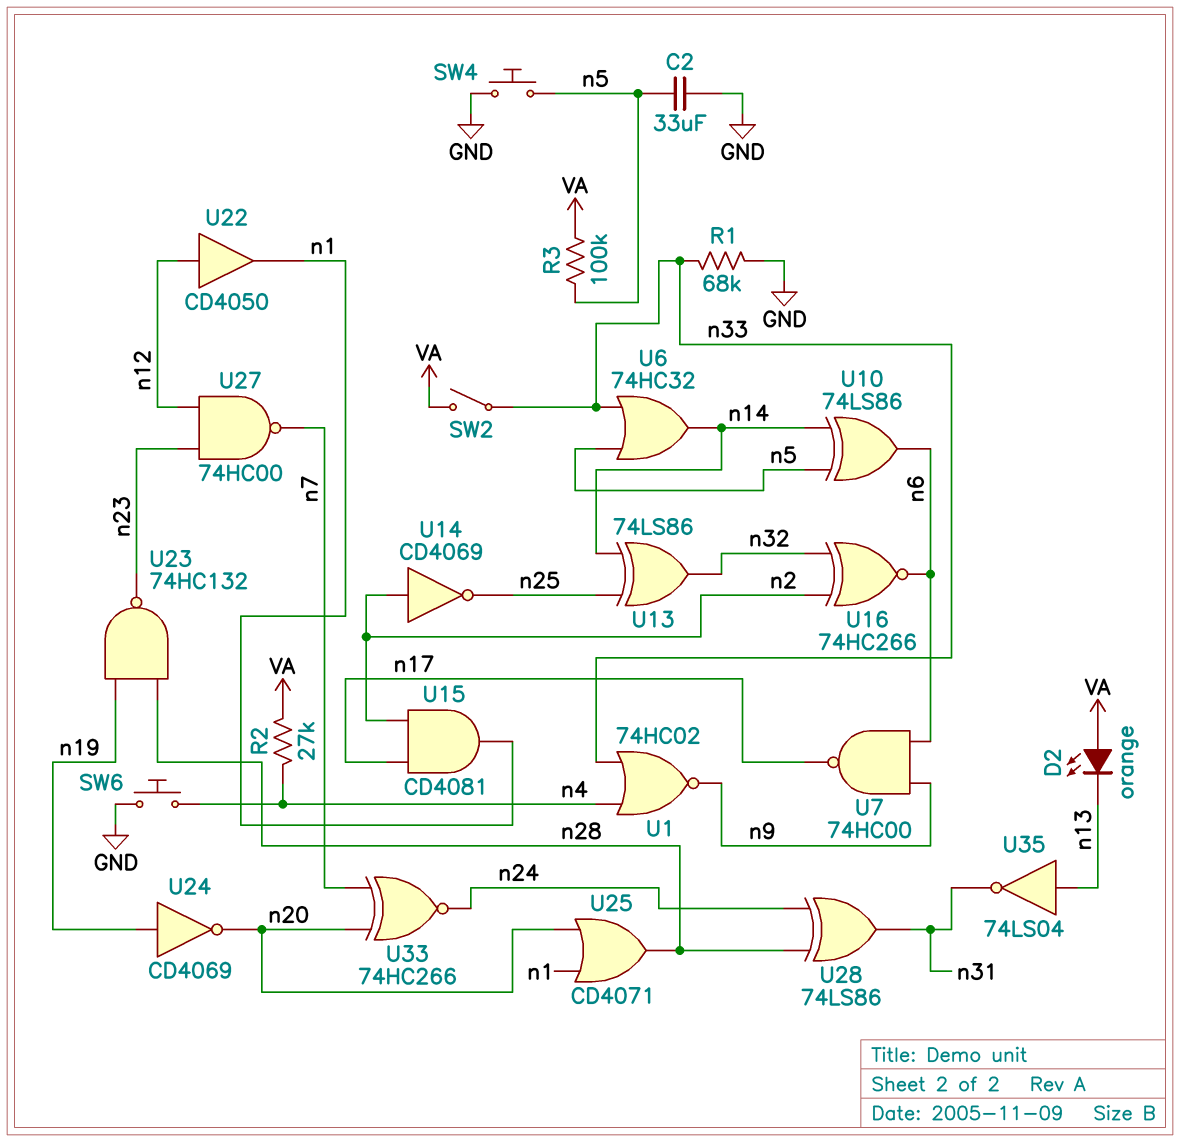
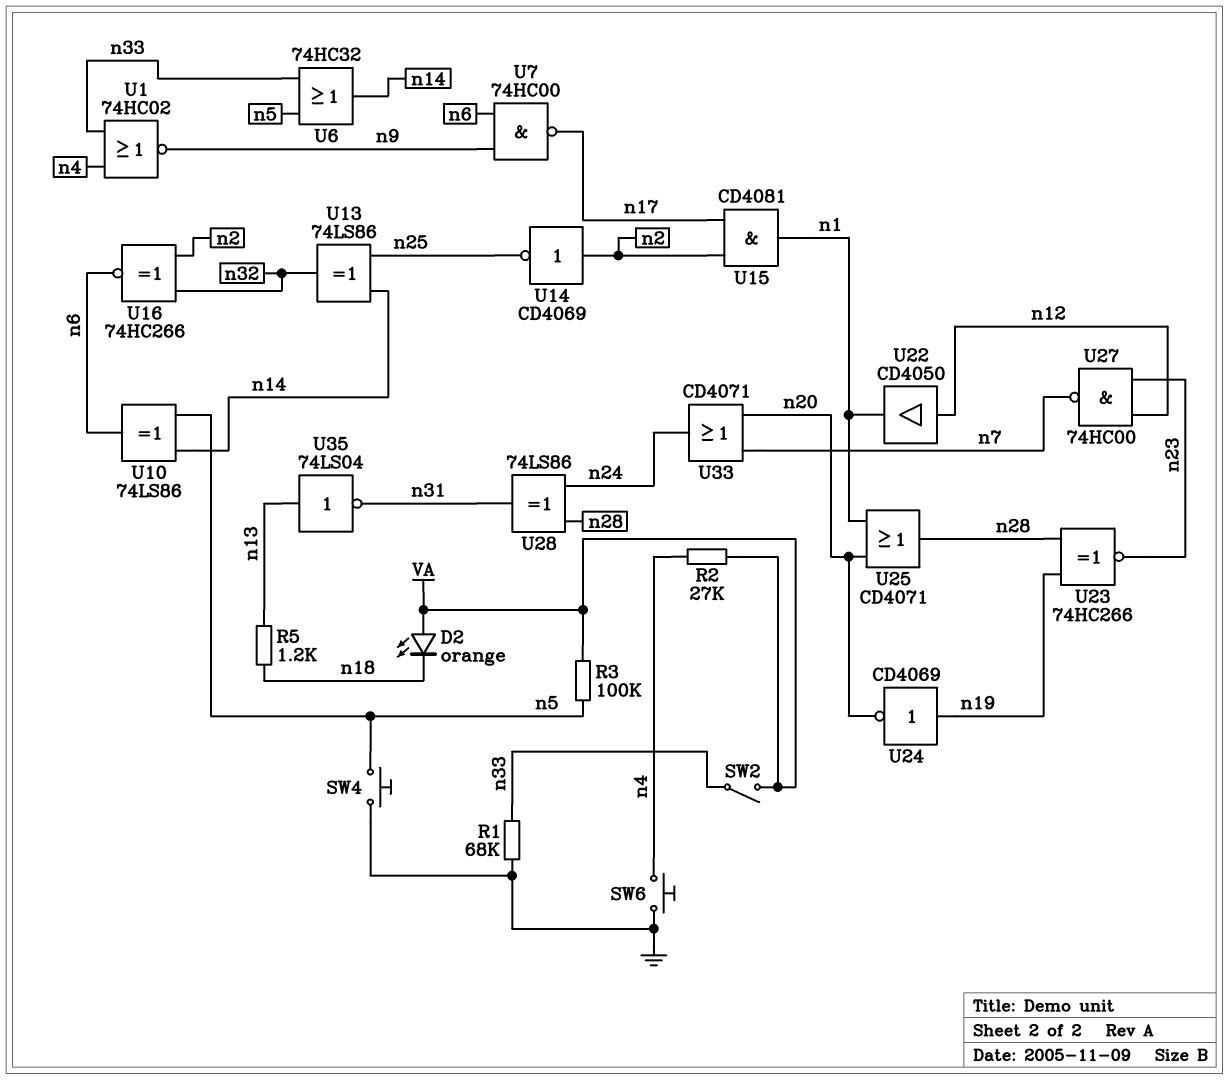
C2: 33uF (GND, n5) -> none
D2: LED orange (A VA, K n13) -> LED orange (A VA, K n18)
R5: none -> 1.2k (n13, n18)
U23: NAND 74HC132 (in n19, in n28, out n23) -> XNOR 74HC266 (in n19, in n28, out n23)
U33: XNOR 74HC266 (in n7, in n20, out n24) -> OR CD4071 (in n7, in n20, out n24)

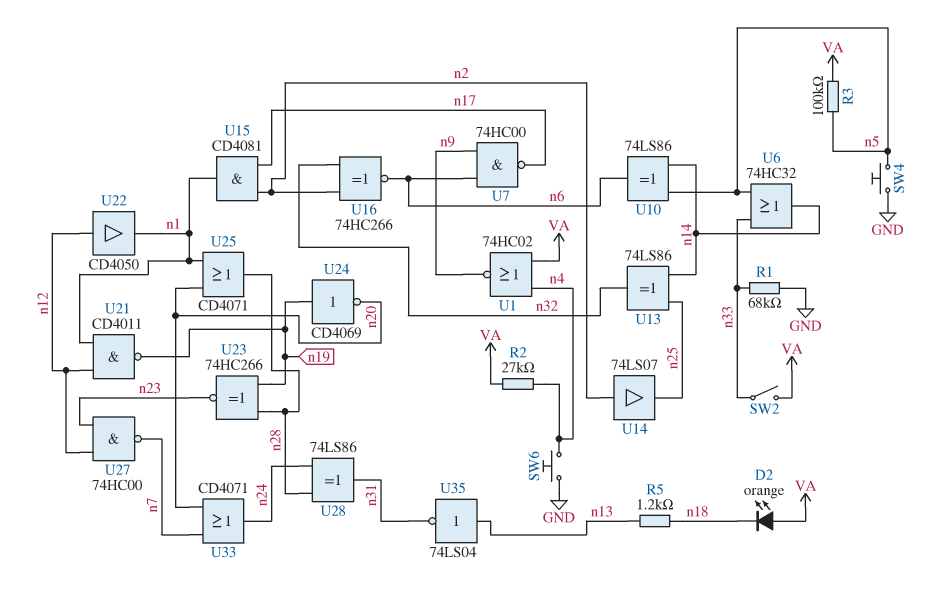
U1: NOR 74HC02 (in n4, in n33, out n9) -> NOR 74HC02 (in VA, in n4, out n9)
U14: NOT CD4069 (in n2, out n25) -> buffer 74LS07 (in n2, out n25)
U21: none -> NAND CD4011 (in n1, in n12, out n19)

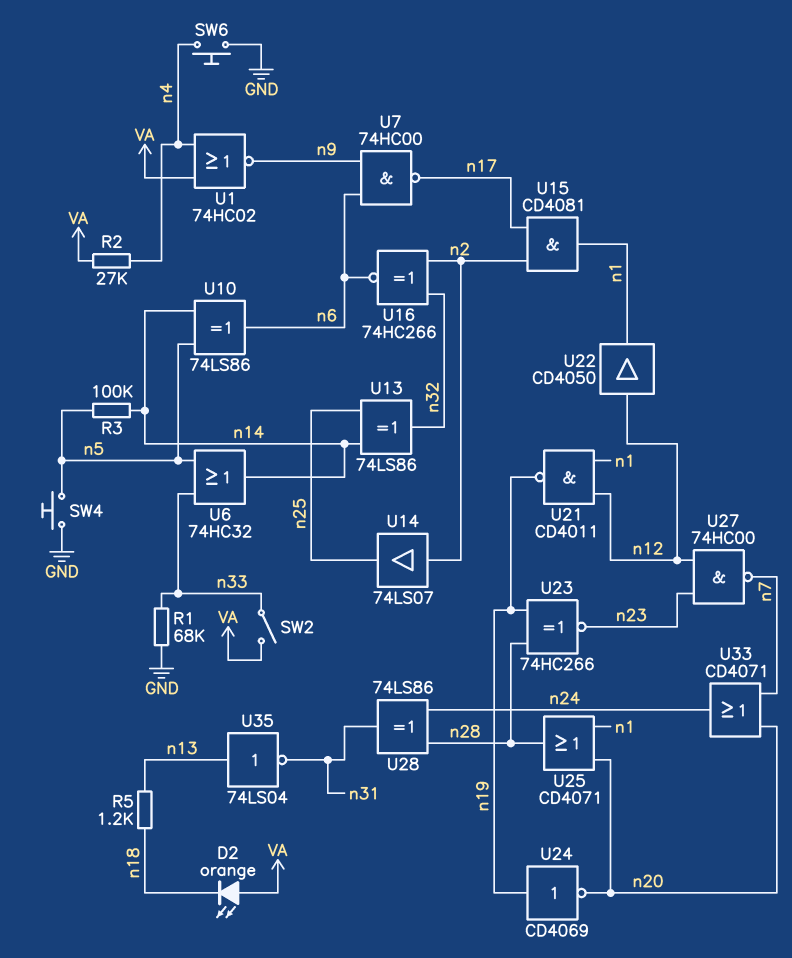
R3: 100k (VA, n5) -> 100k (n5, n14)

